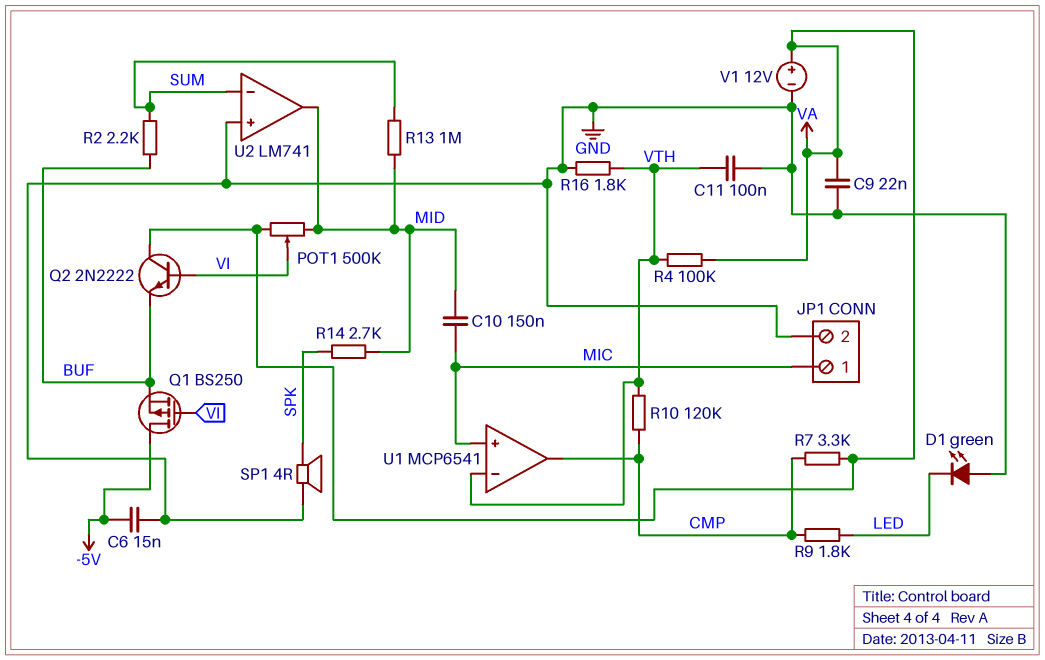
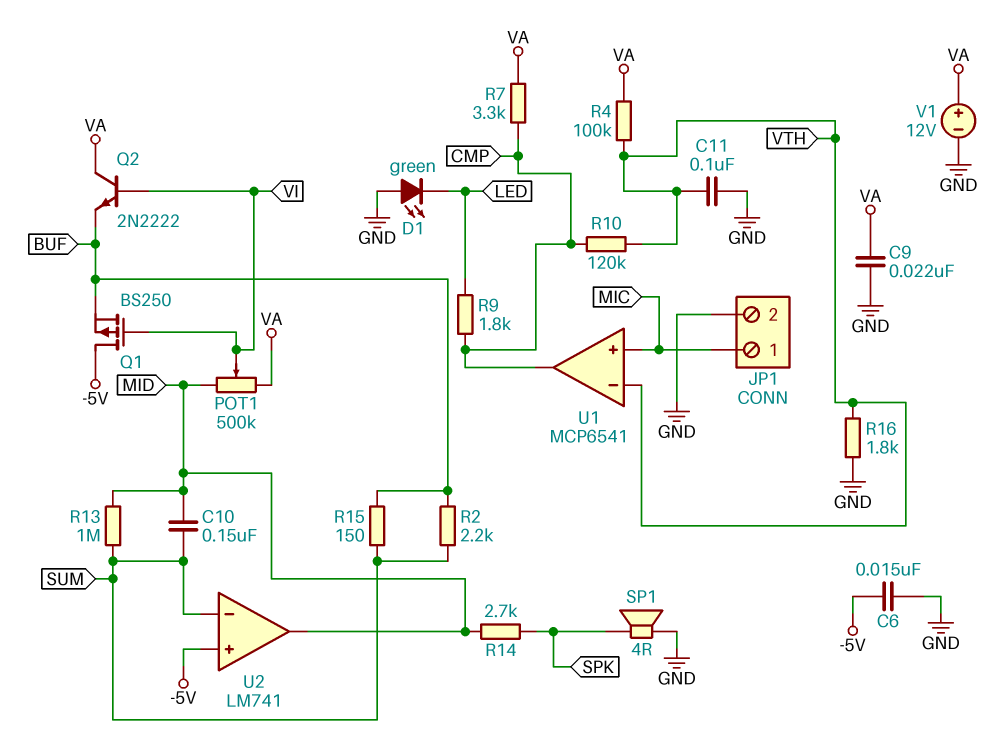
C10: 150nF (MIC, MID) -> 150nF (MID, SUM)
R15: none -> 150 (BUF, SUM)
U2 pin in+: GND -> -5V

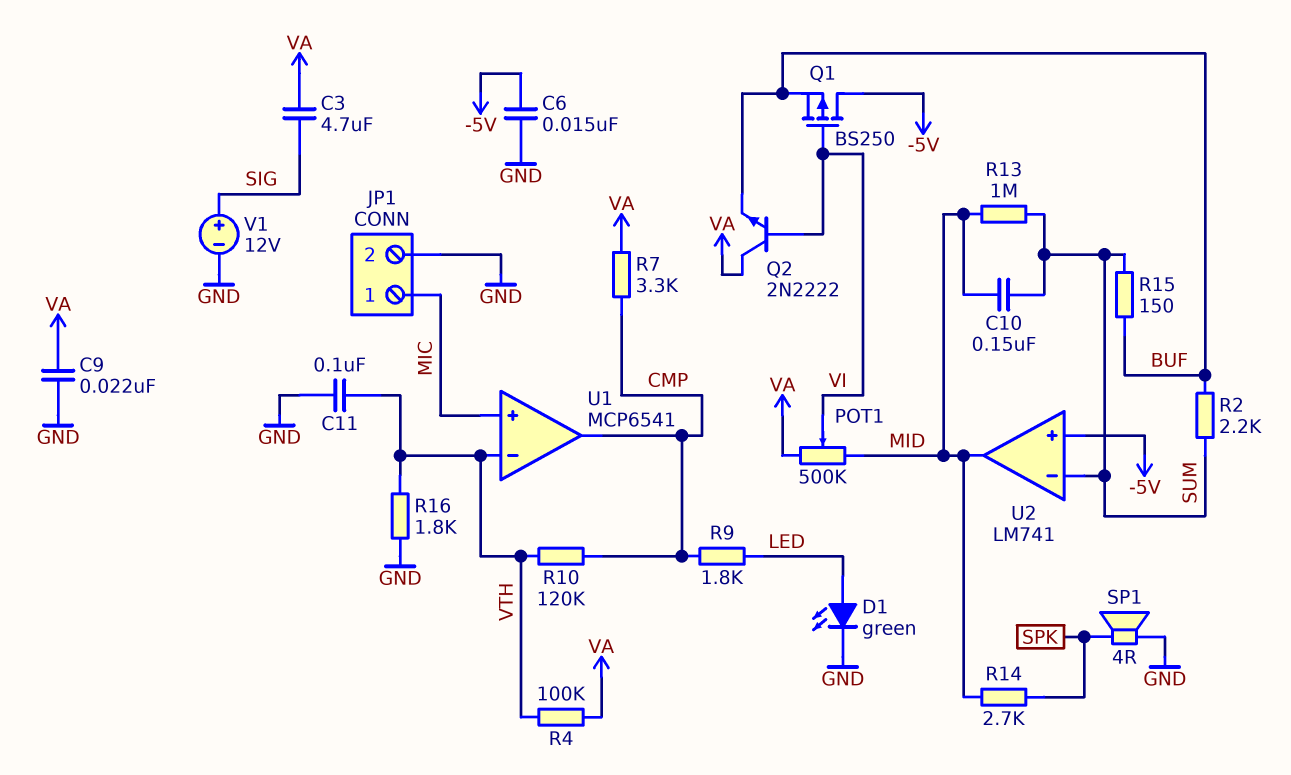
C3: none -> 4.7uF (SIG, VA)
D1: LED green (A GND, K LED) -> LED green (A LED, K GND)
V1: 12V (plus VA, minus GND) -> 12V (plus SIG, minus GND)

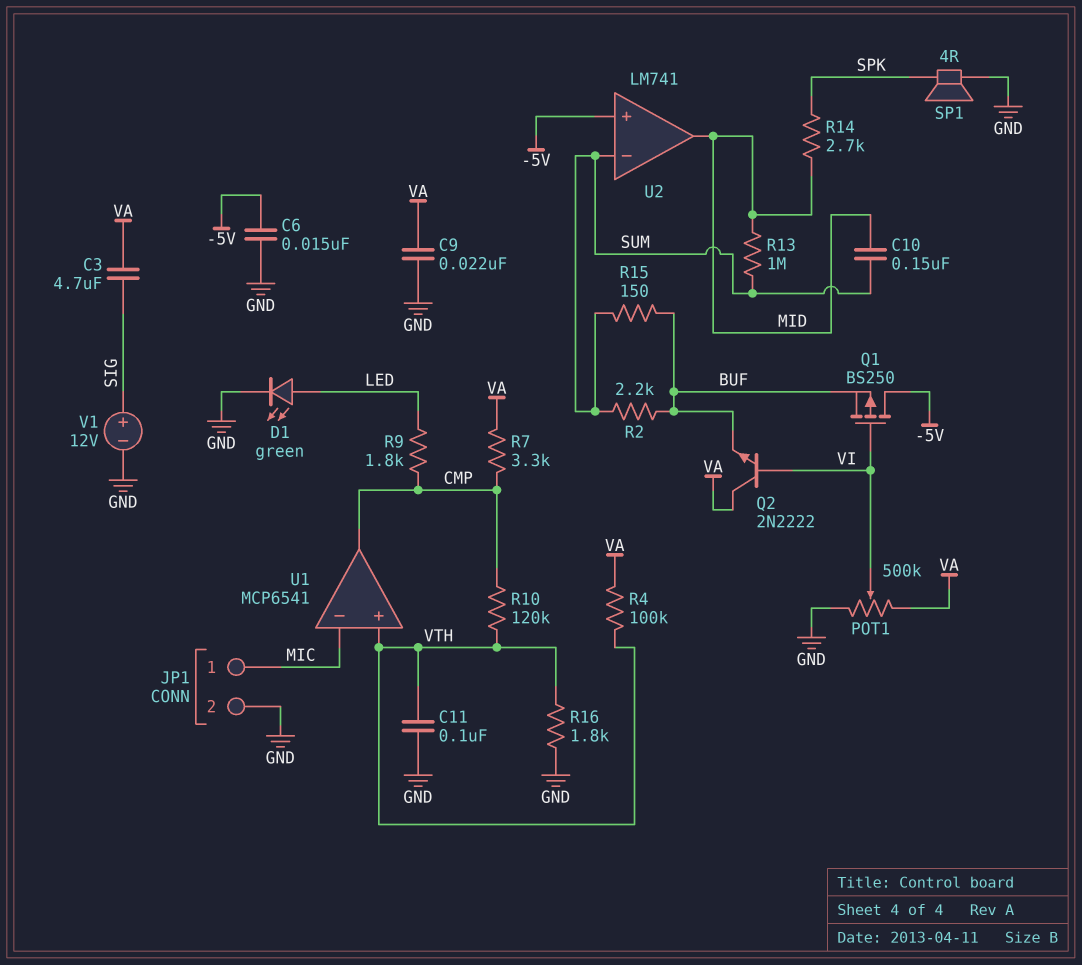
POT1: 500k (MID, VA, wiper VI) -> 500k (GND, VA, wiper VI)
U1 pin in+: MIC -> VTH
U1 pin in-: VTH -> MIC

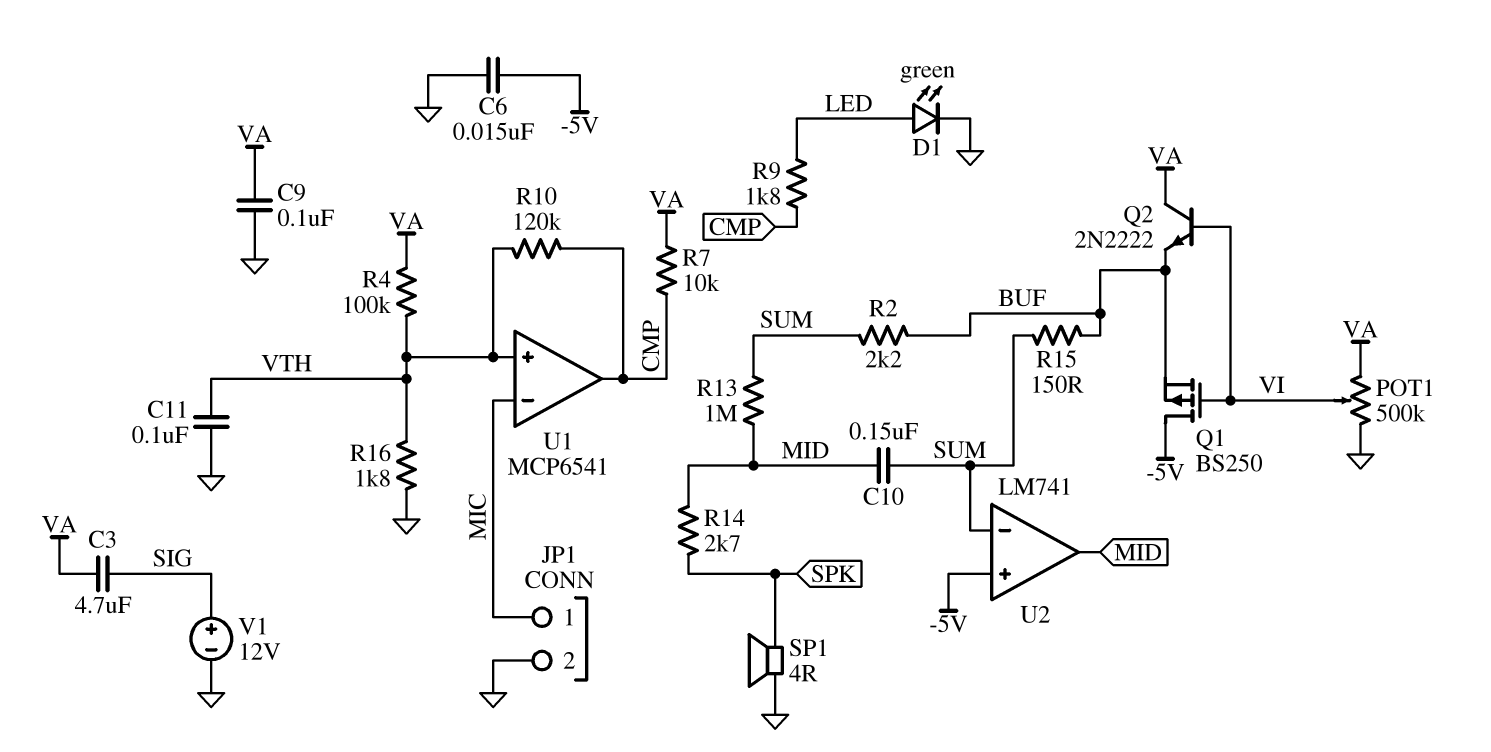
C9: 22nF (GND, VA) -> 100nF (GND, VA)
R7: 3.3k (CMP, VA) -> 10k (CMP, VA)

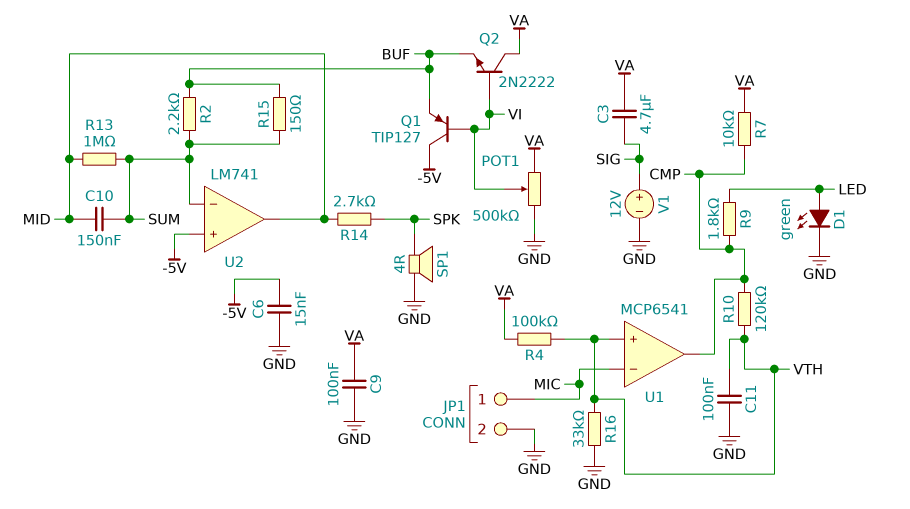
Q1: PMOS BS250 (G VI, D -5V, S BUF) -> PNP TIP127 (B VI, C -5V, E BUF)
R16: 1.8k (GND, VTH) -> 33k (GND, VTH)

